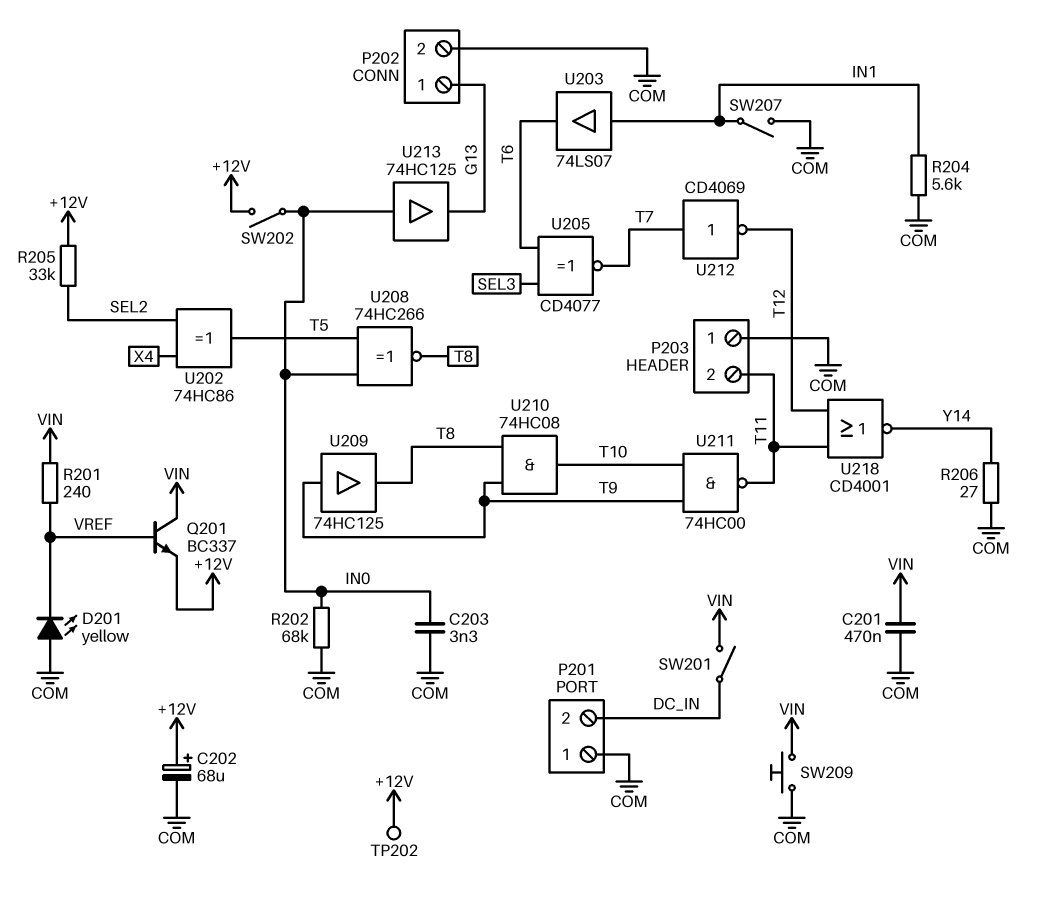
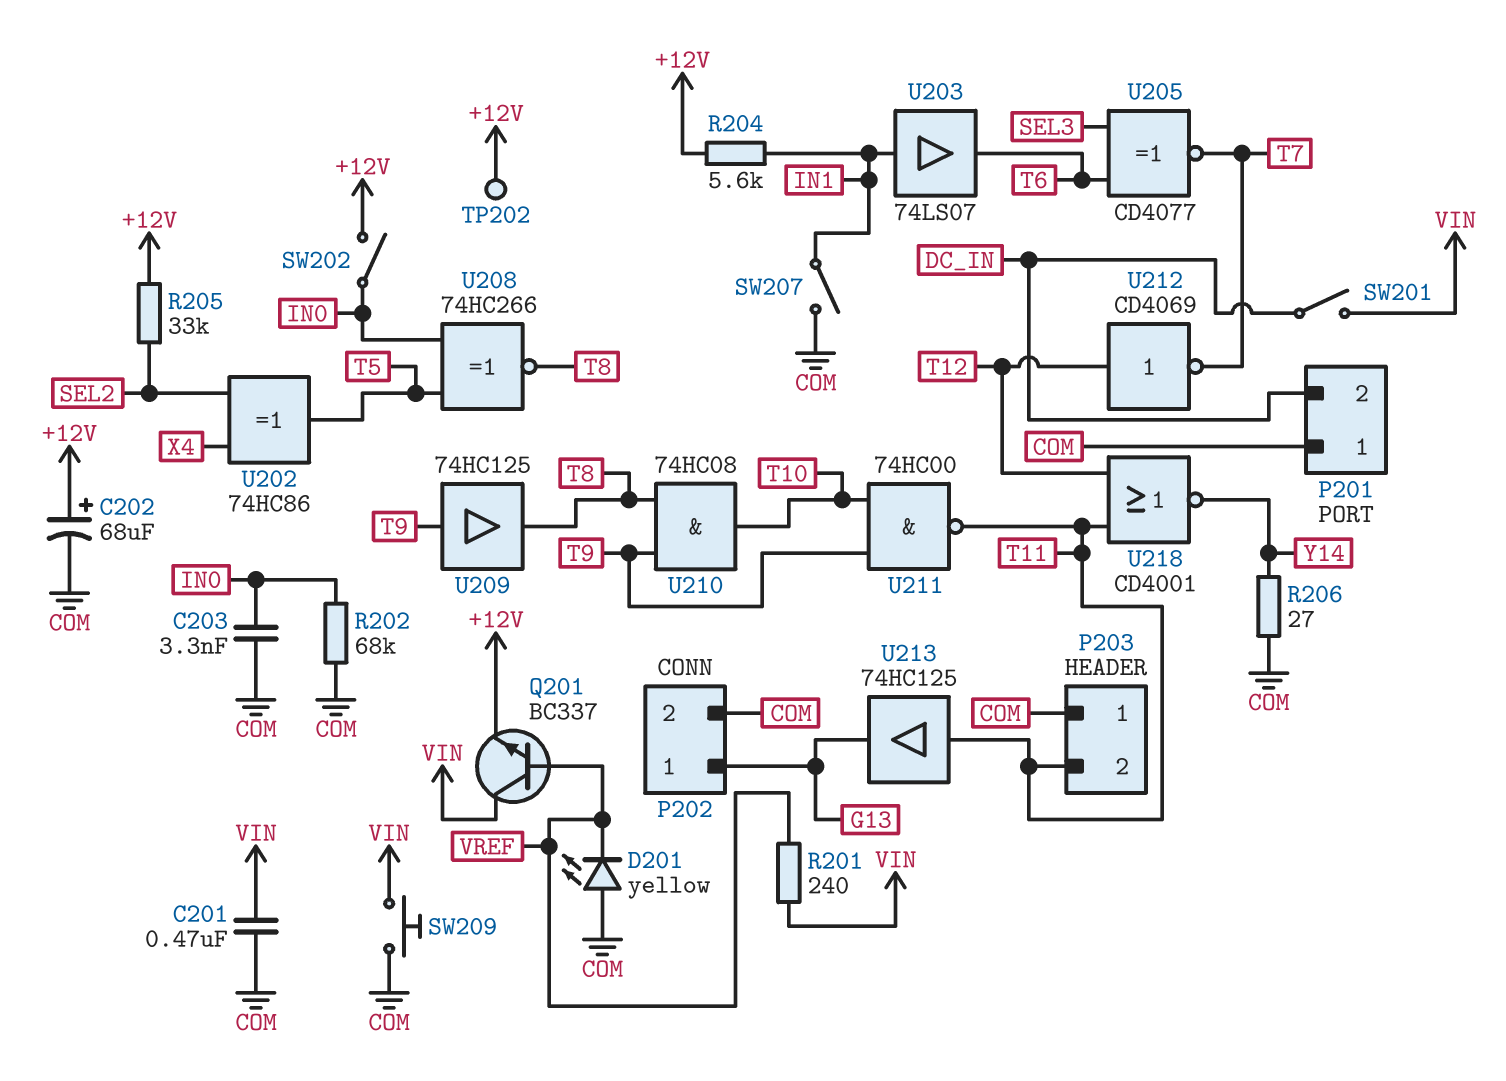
R204: 5.6k (COM, IN1) -> 5.6k (+12V, IN1)
U212: NOT CD4069 (in T7, out T12) -> NOT CD4069 (in T12, out T7)
U213: buffer 74HC125 (in IN0, out G13) -> buffer 74HC125 (in T11, out G13)

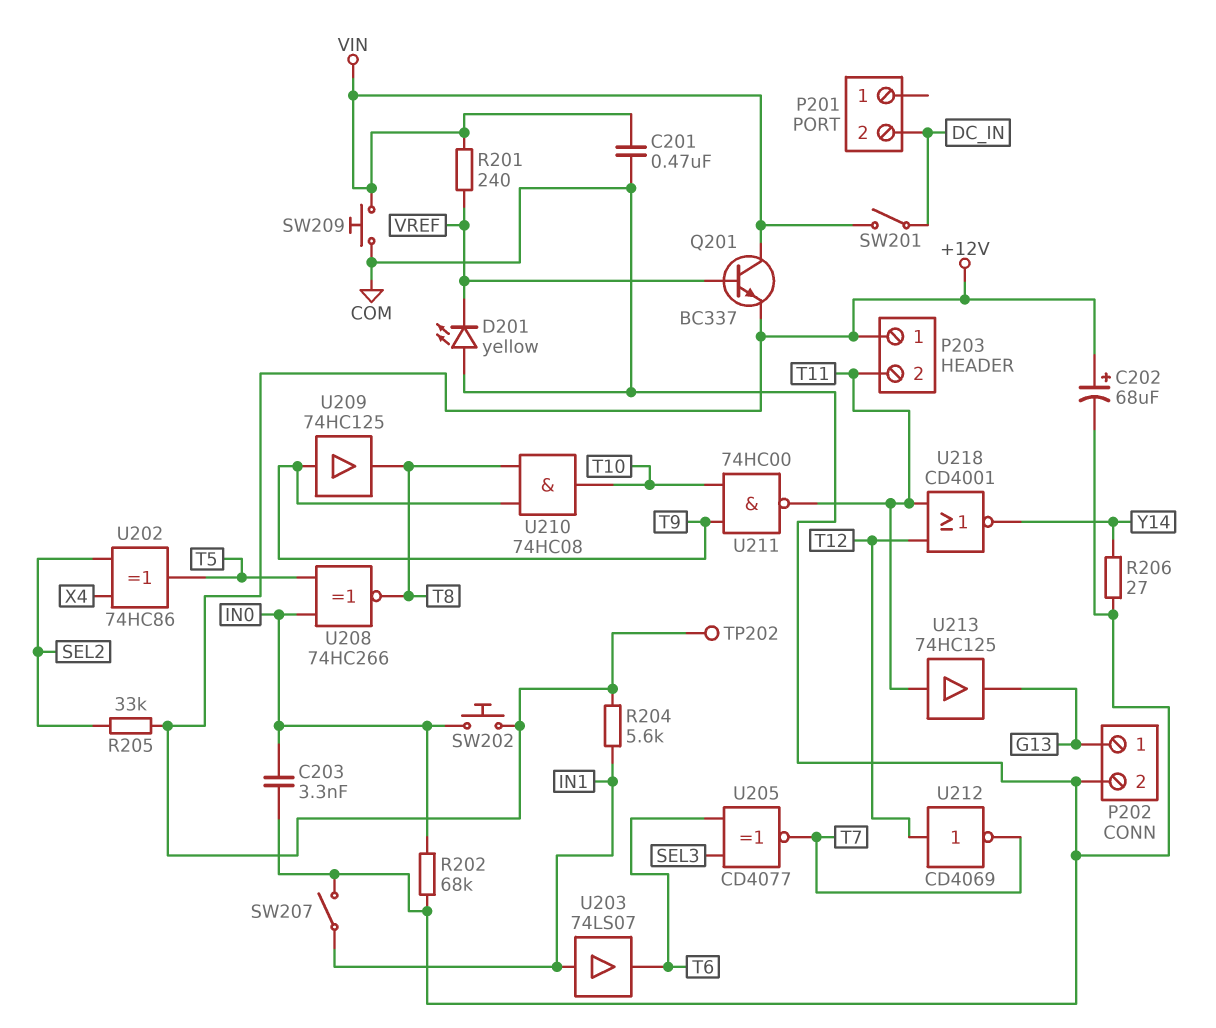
P201 pin 1: COM -> none
P203 pin 1: COM -> +12V
SW202: switch (+12V, IN0) -> button (+12V, IN0)

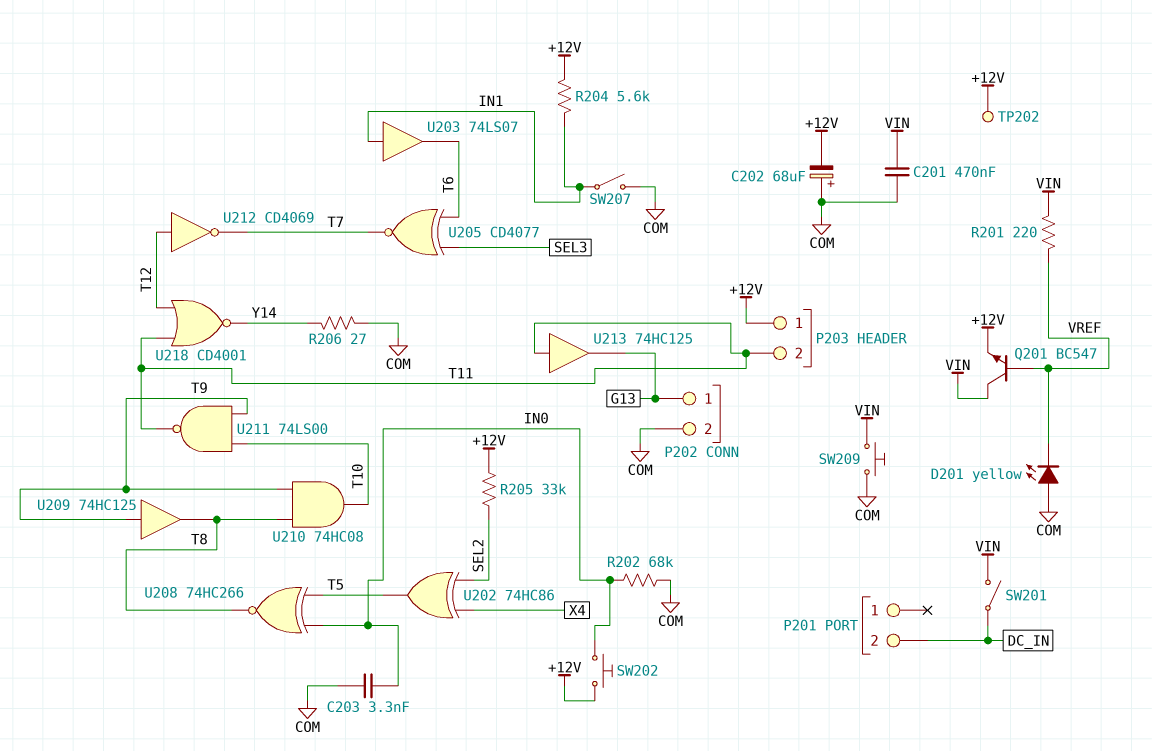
C202: 68uF (plus +12V, minus COM) -> 68uF (plus COM, minus +12V)
Q201: NPN BC337 (B VREF, C VIN, E +12V) -> NPN BC547 (B VREF, C VIN, E +12V)
R201: 240 (VIN, VREF) -> 220 (VIN, VREF)
U211: NAND 74HC00 (in T9, in T10, out T11) -> NAND 74LS00 (in T9, in T10, out T11)

